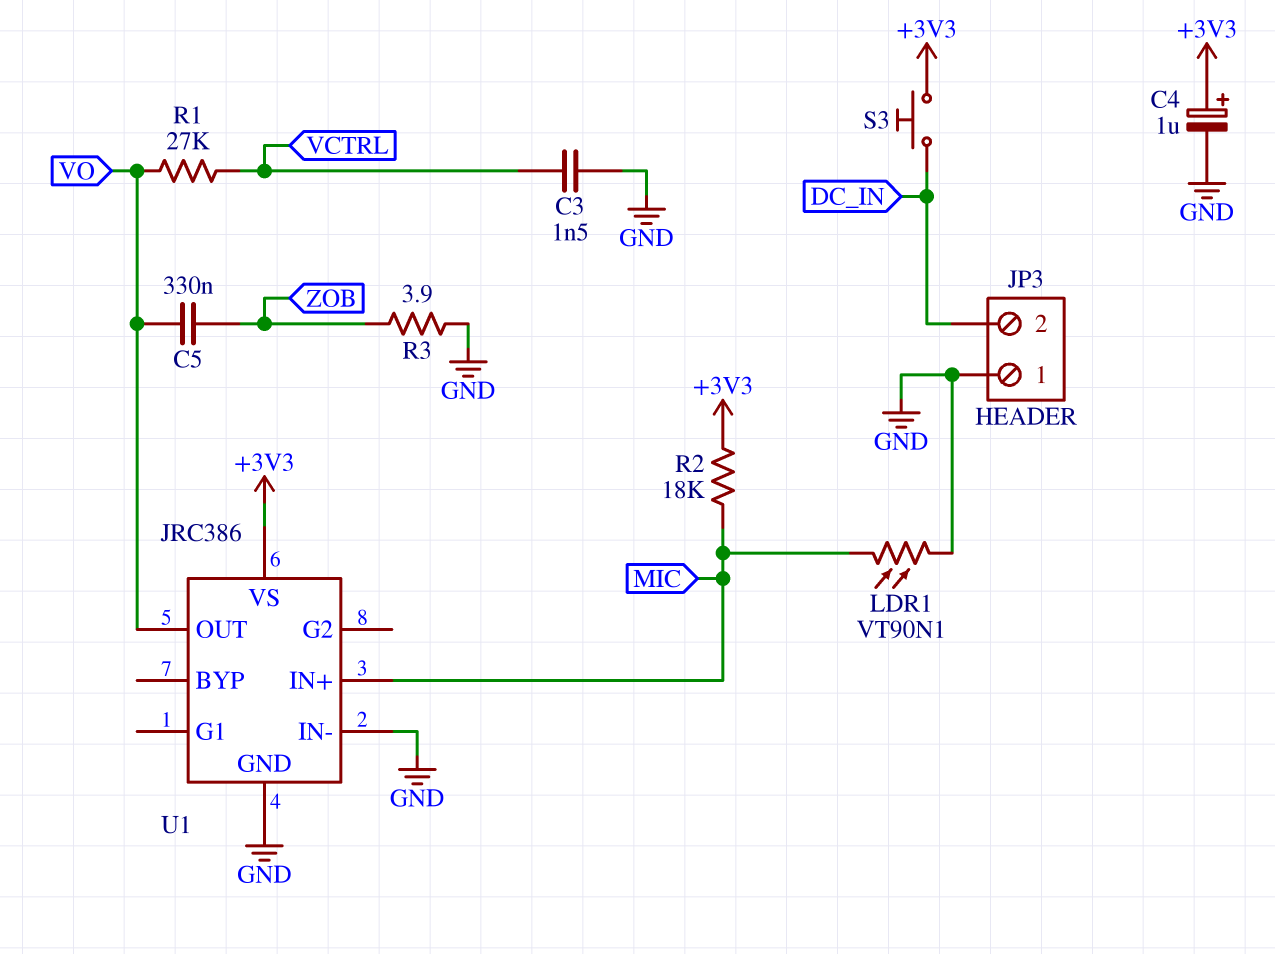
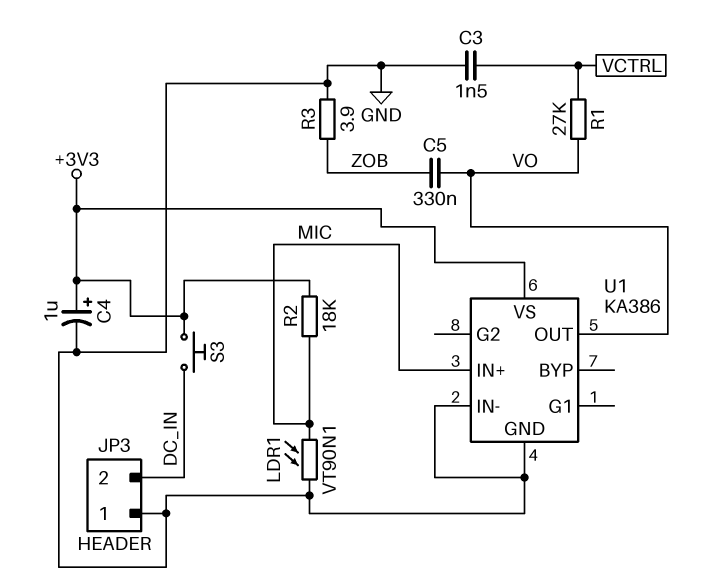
U1: JRC386 -> KA386

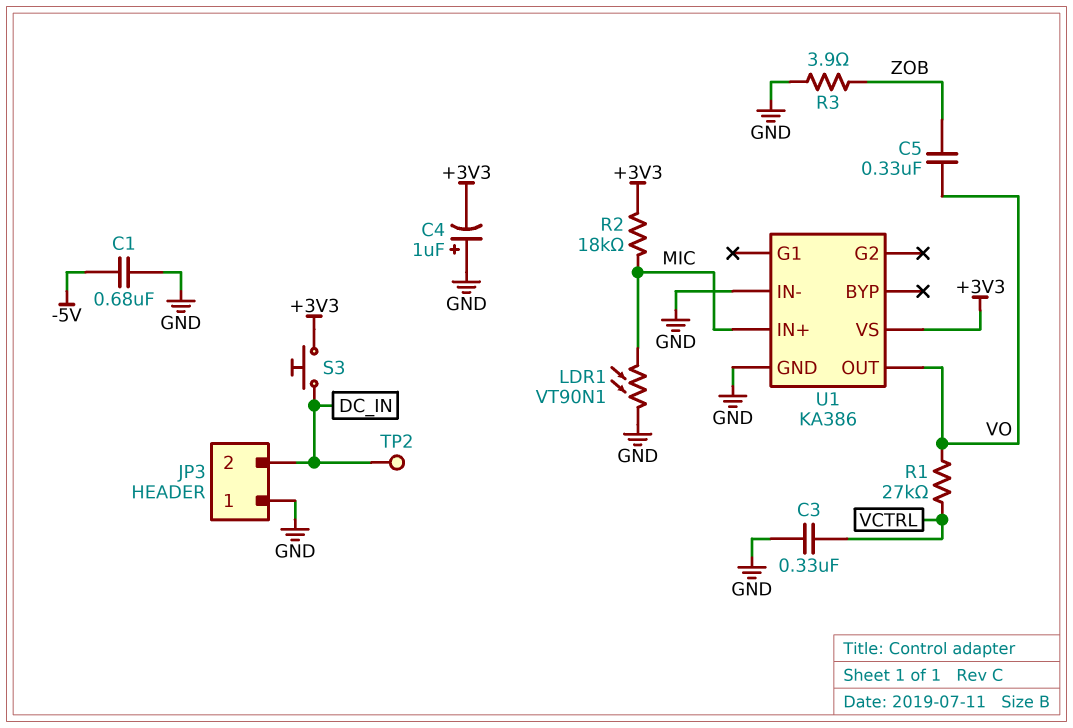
C1: none -> 680nF (-5V, GND)
C3: 1.5nF (GND, VCTRL) -> 330nF (GND, VCTRL)
C4: 1uF (plus +3V3, minus GND) -> 1uF (plus GND, minus +3V3)
TP2: none -> test point (DC_IN)

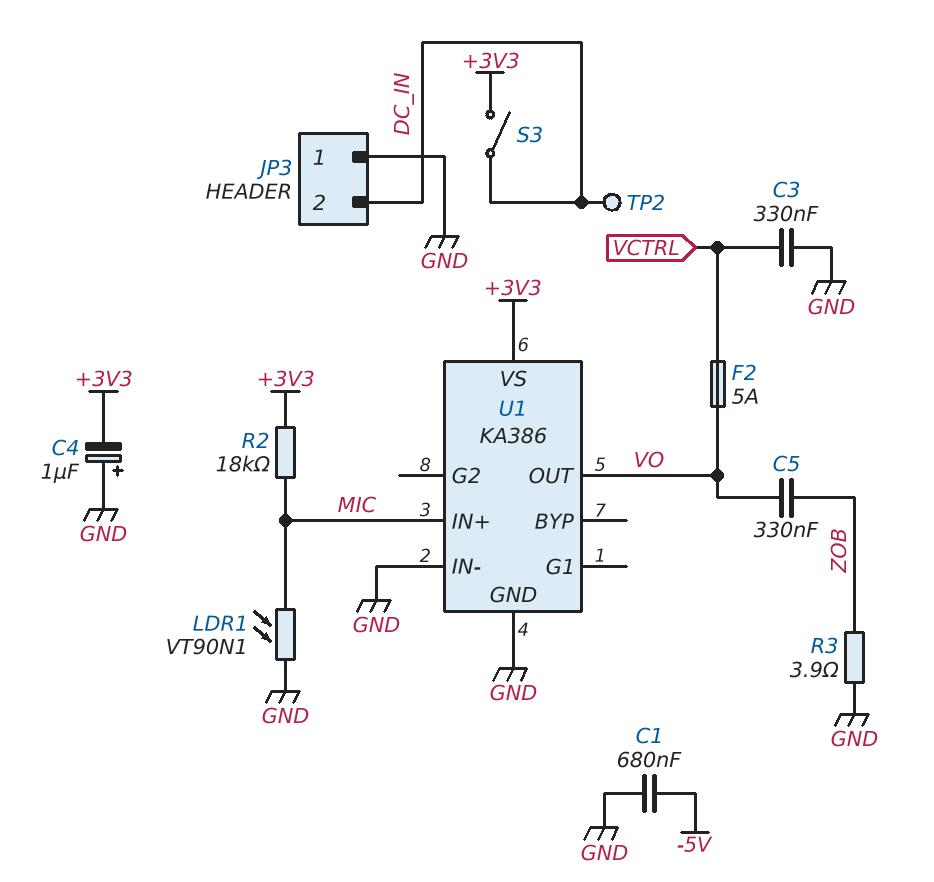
F2: none -> 5A (VCTRL, VO)
R1: 27k (VCTRL, VO) -> none
S3: button (+3V3, DC_IN) -> switch (+3V3, DC_IN)

